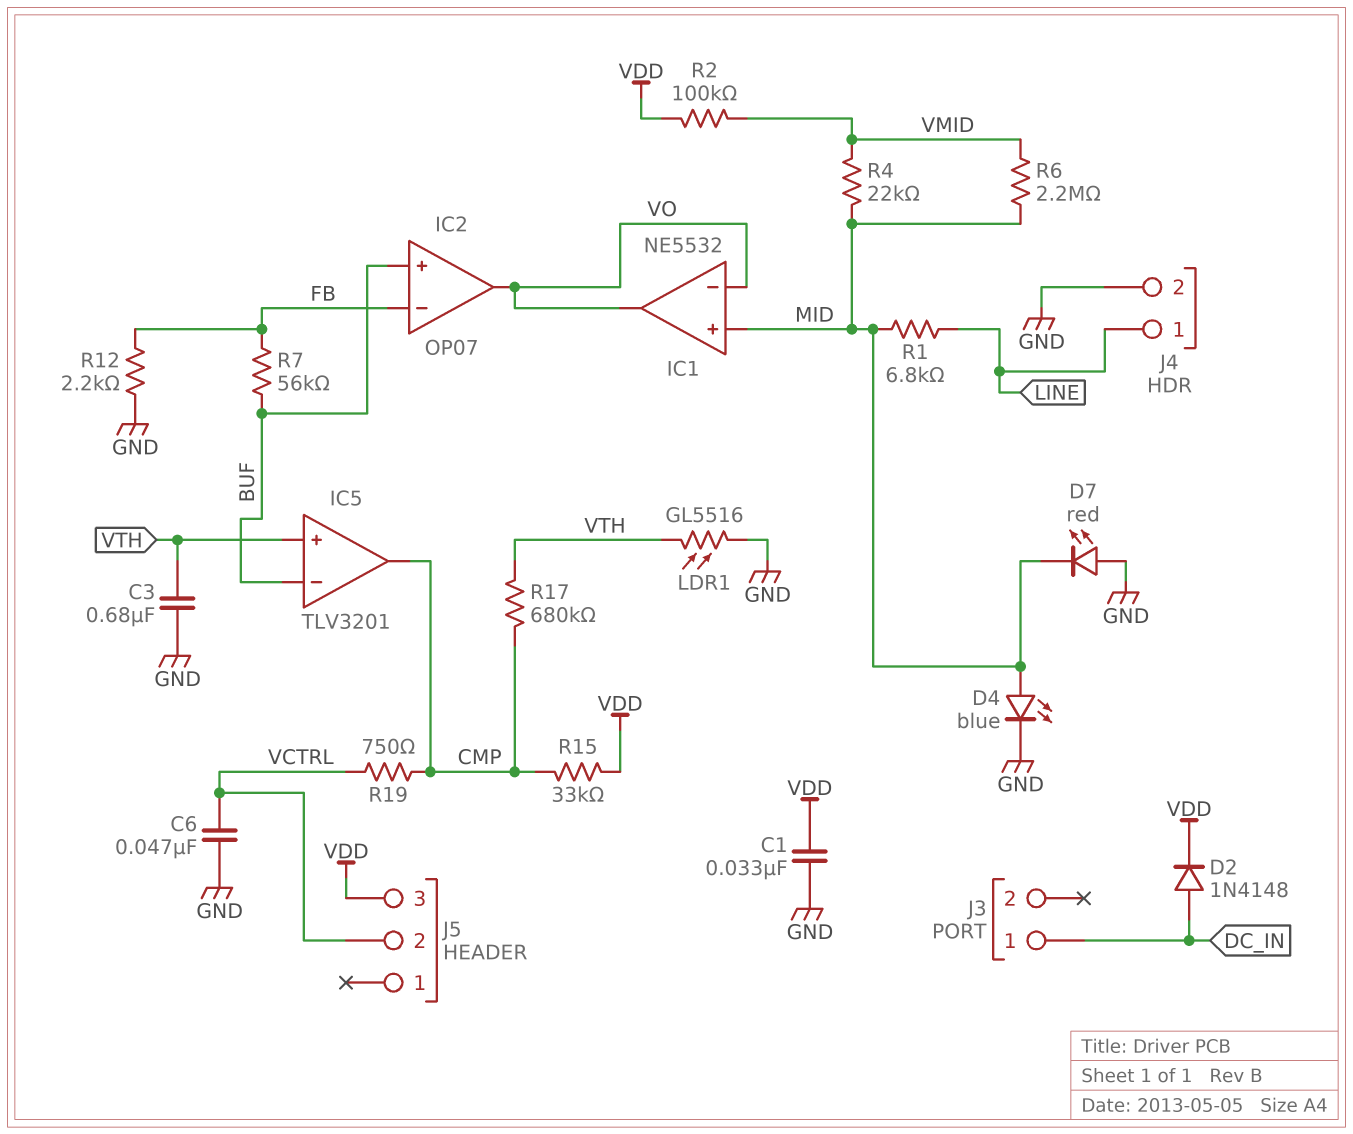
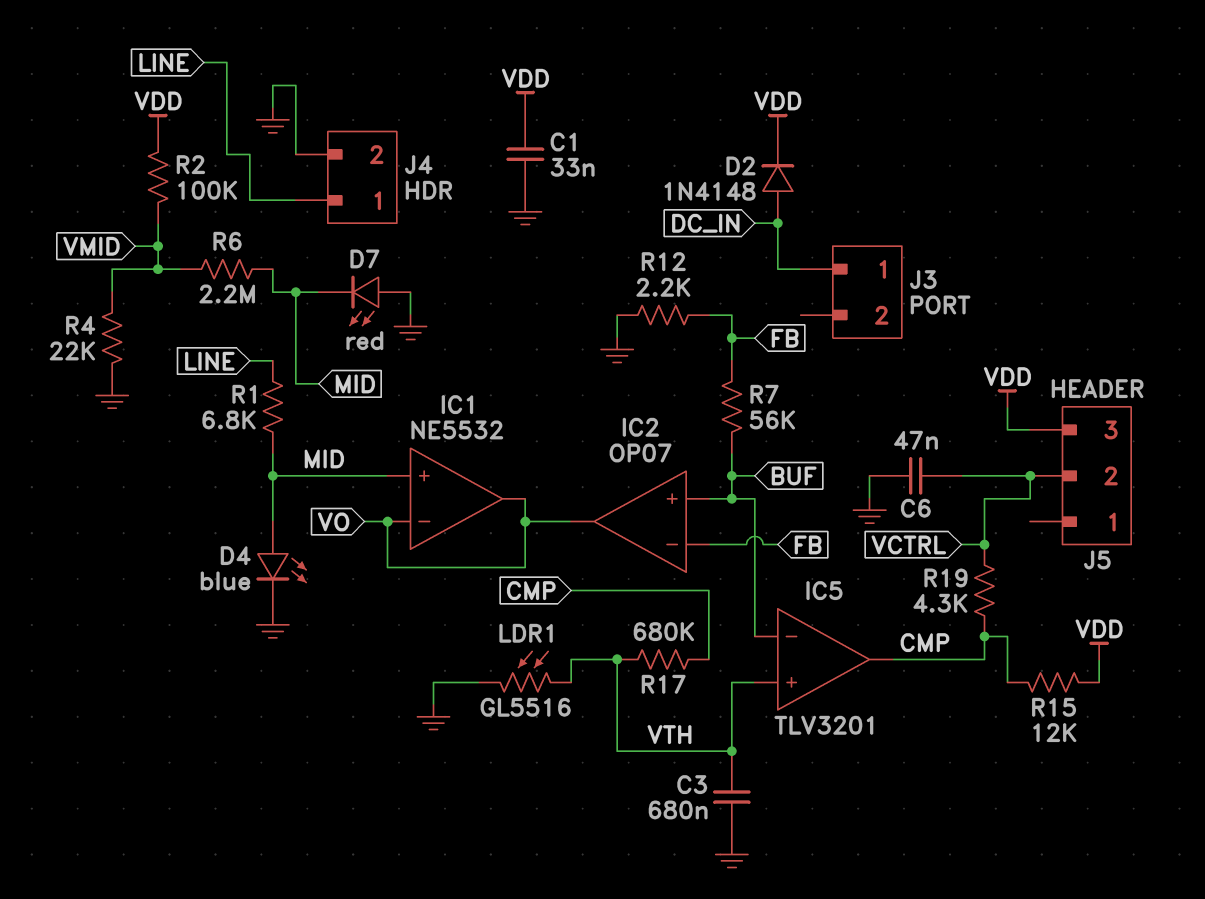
R4: 22k (MID, VMID) -> 22k (GND, VMID)
R15: 33k (CMP, VDD) -> 12k (CMP, VDD)
R19: 750 (CMP, VCTRL) -> 4.3k (CMP, VCTRL)

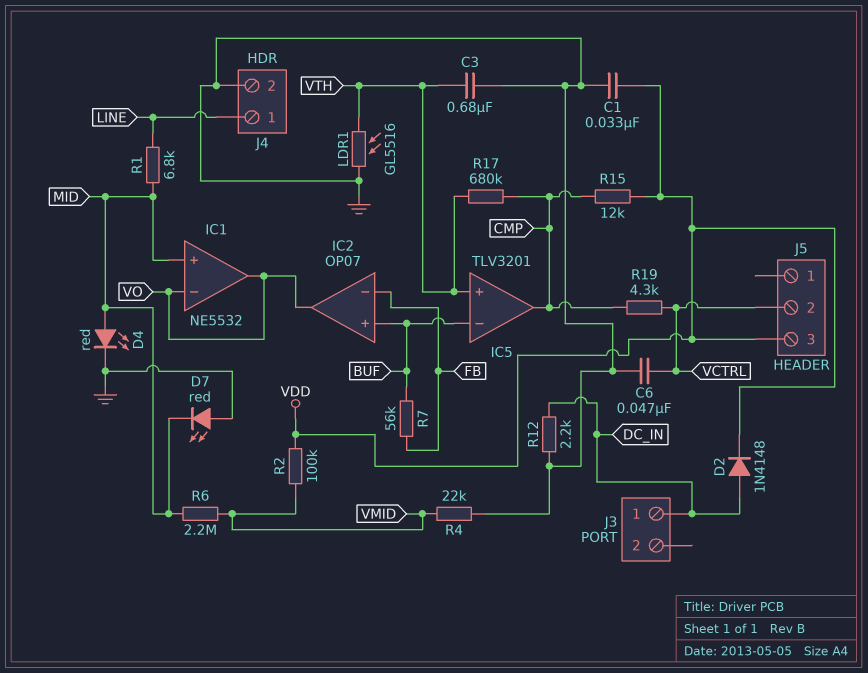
D4: LED blue (A MID, K GND) -> LED red (A MID, K GND)
R12: 2.2k (FB, GND) -> 2.2k (DC_IN, GND)

